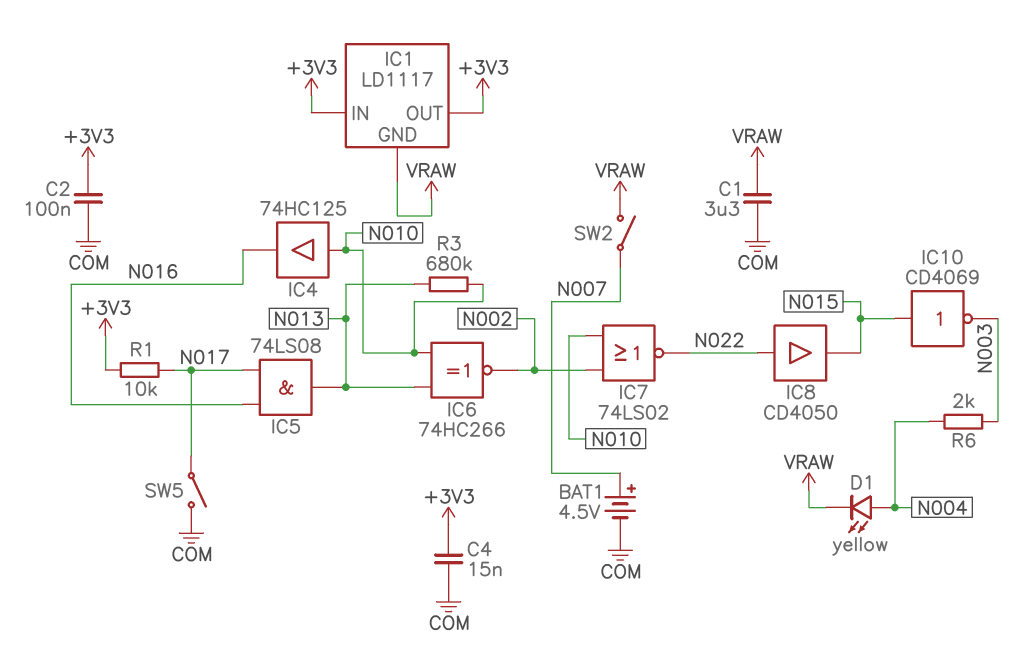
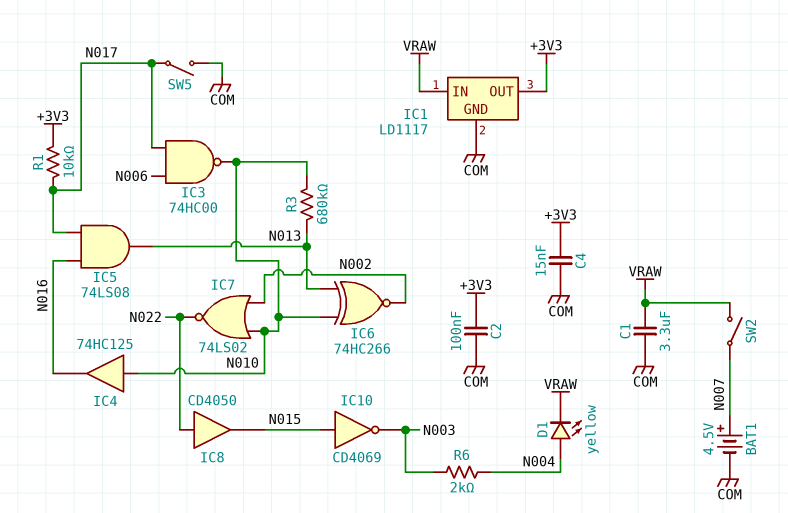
IC1 pin GND: VRAW -> COM
IC1 pin IN: +3V3 -> VRAW
IC3: none -> NAND 74HC00 (in N006, in N017, out N010)

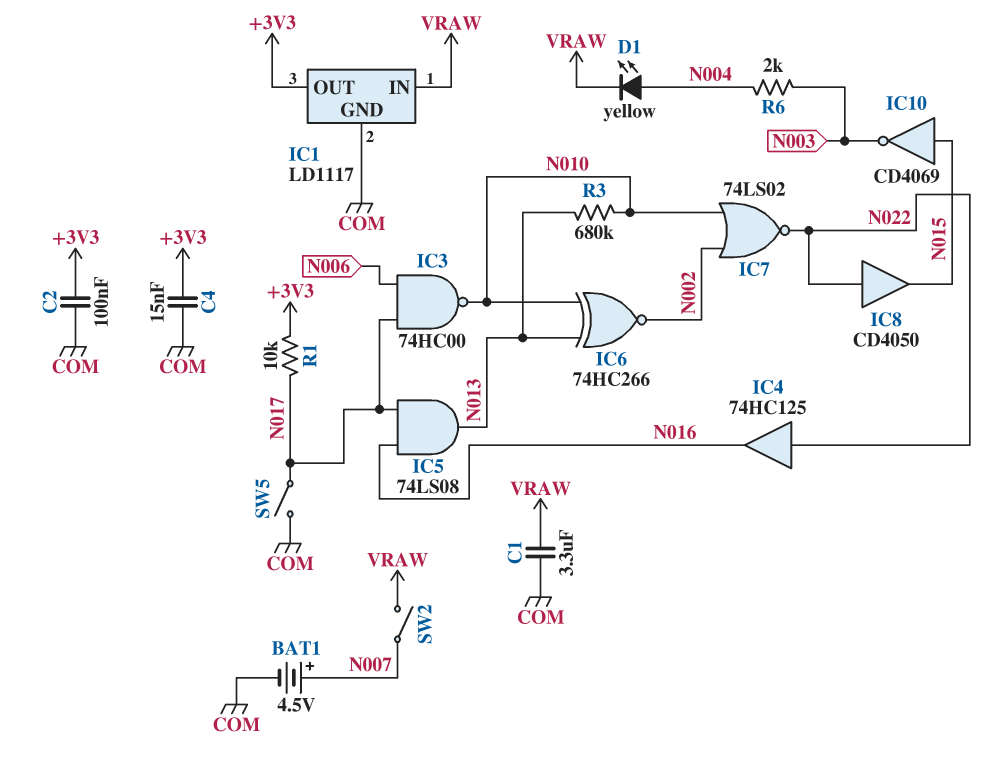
IC4: buffer 74HC125 (in N010, out N016) -> buffer 74HC125 (in N022, out N016)

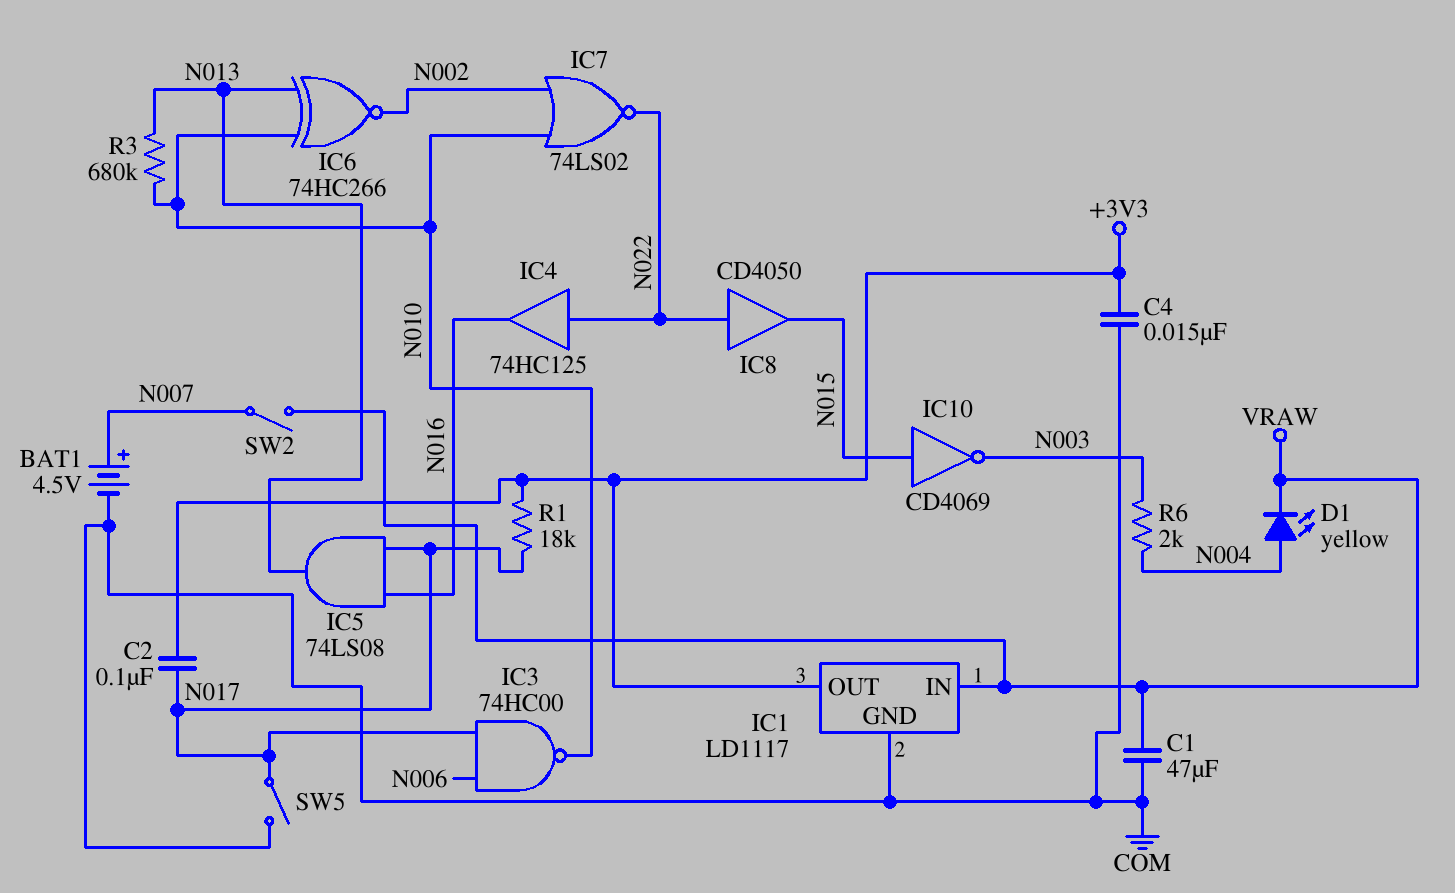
C1: 3.3uF (COM, VRAW) -> 47uF (COM, VRAW)
C2: 100nF (+3V3, COM) -> 100nF (+3V3, N017)
R1: 10k (+3V3, N017) -> 18k (+3V3, N017)

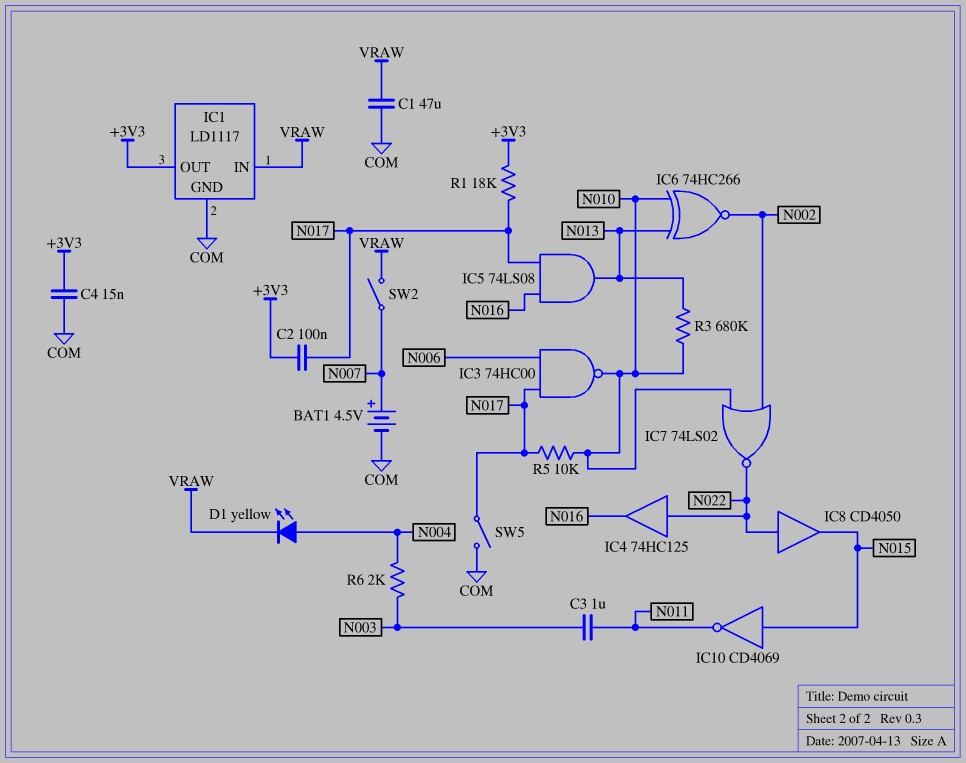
C3: none -> 1uF (N003, N011)
IC10: NOT CD4069 (in N015, out N003) -> NOT CD4069 (in N015, out N011)
R5: none -> 10k (N010, N017)

